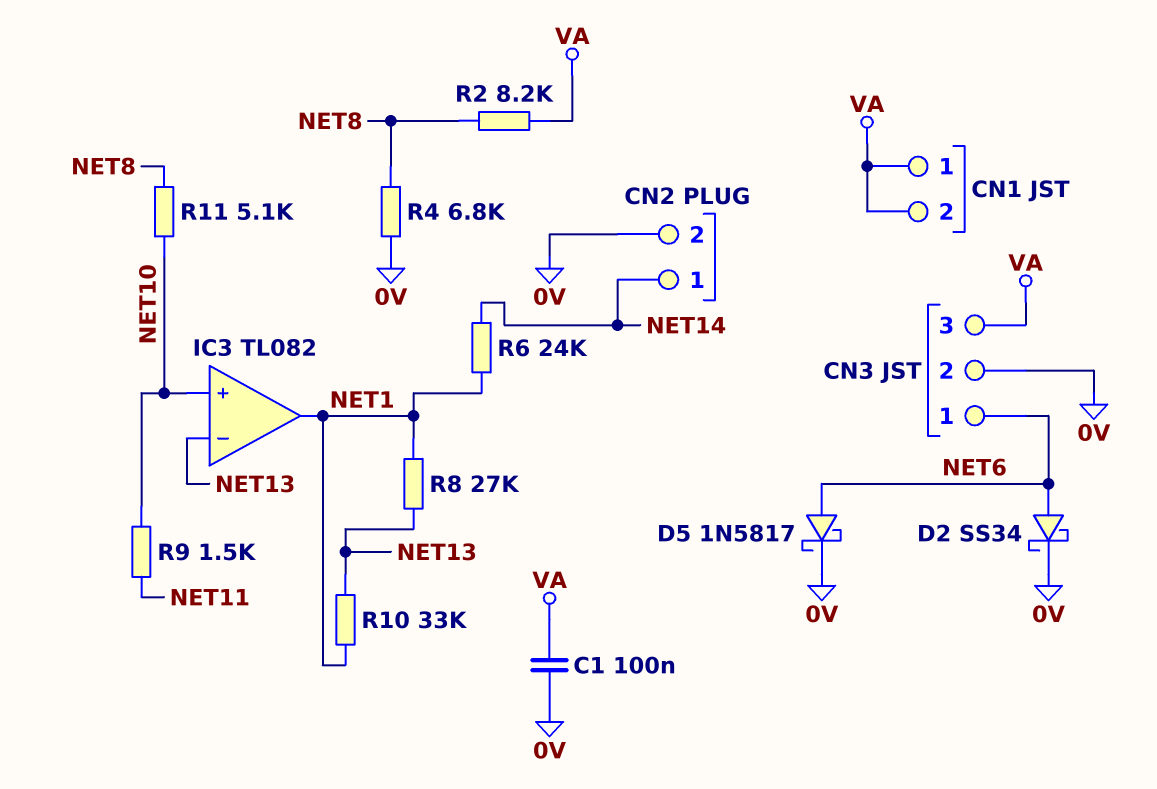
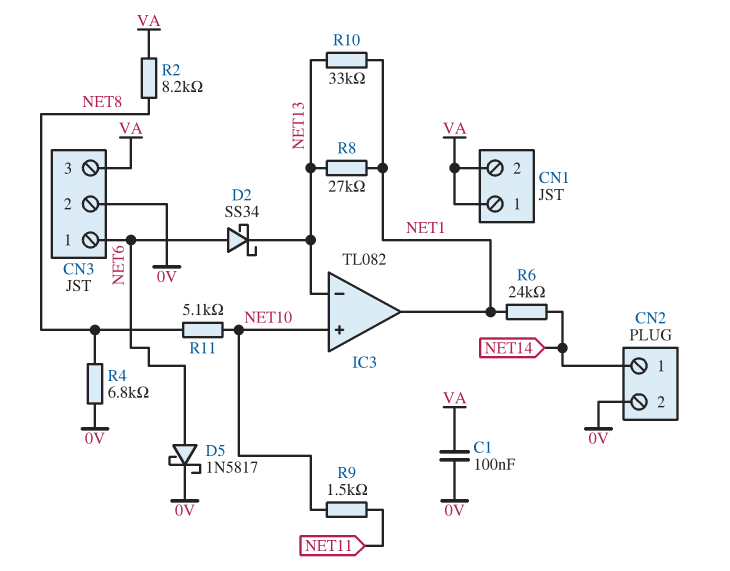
D2: schottky SS34 (A NET6, K 0V) -> schottky SS34 (A NET6, K NET13)

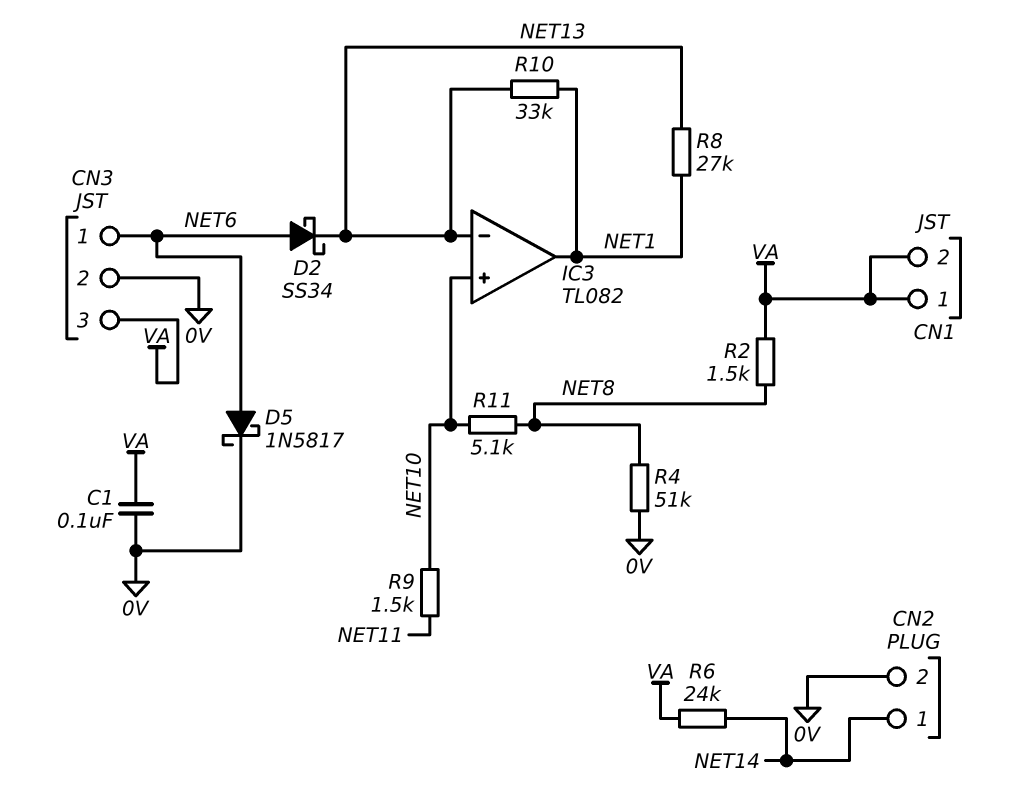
R2: 8.2k (NET8, VA) -> 1.5k (NET8, VA)
R4: 6.8k (0V, NET8) -> 51k (0V, NET8)
R6: 24k (NET1, NET14) -> 24k (NET14, VA)

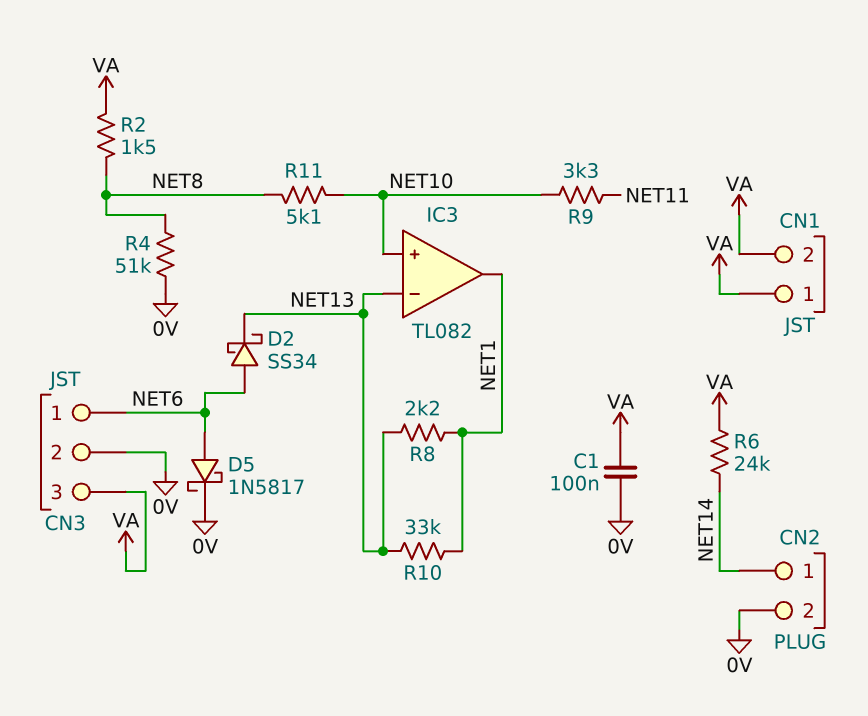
R8: 27k (NET1, NET13) -> 2.2k (NET1, NET13)
R9: 1.5k (NET10, NET11) -> 3.3k (NET10, NET11)

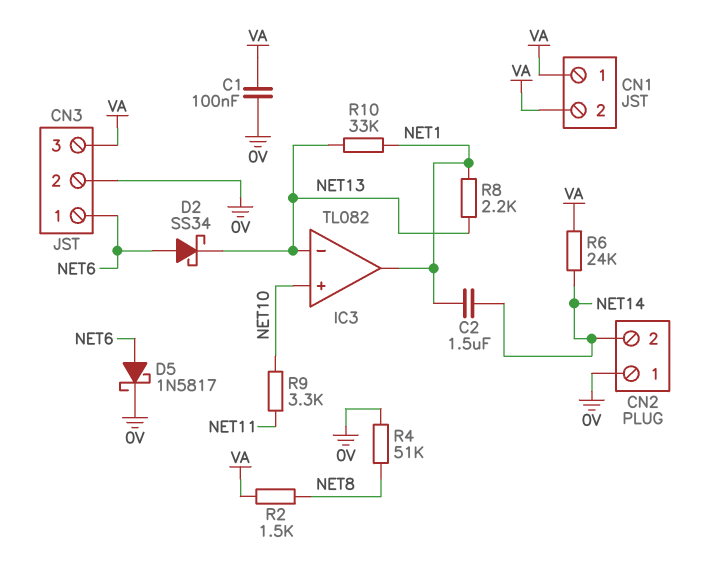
C2: none -> 1.5uF (NET1, NET14)
CN2 pin 1: NET14 -> 0V
CN2 pin 2: 0V -> NET14
R11: 5.1k (NET8, NET10) -> none

